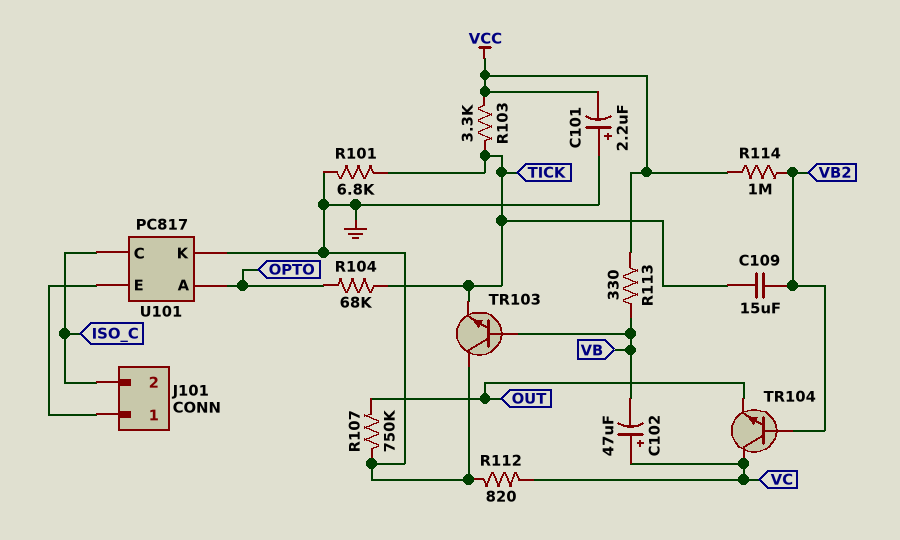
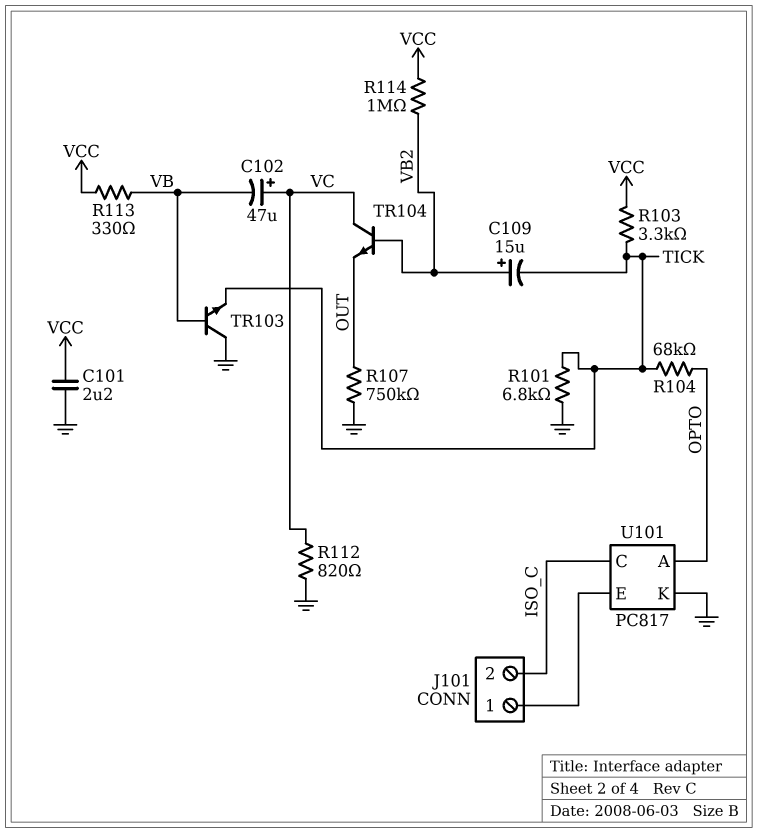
C101: 2.2uF (plus GND, minus VCC) -> 2.2uF (GND, VCC)
C109: 15uF (TICK, VB2) -> 15uF (plus VB2, minus TICK)

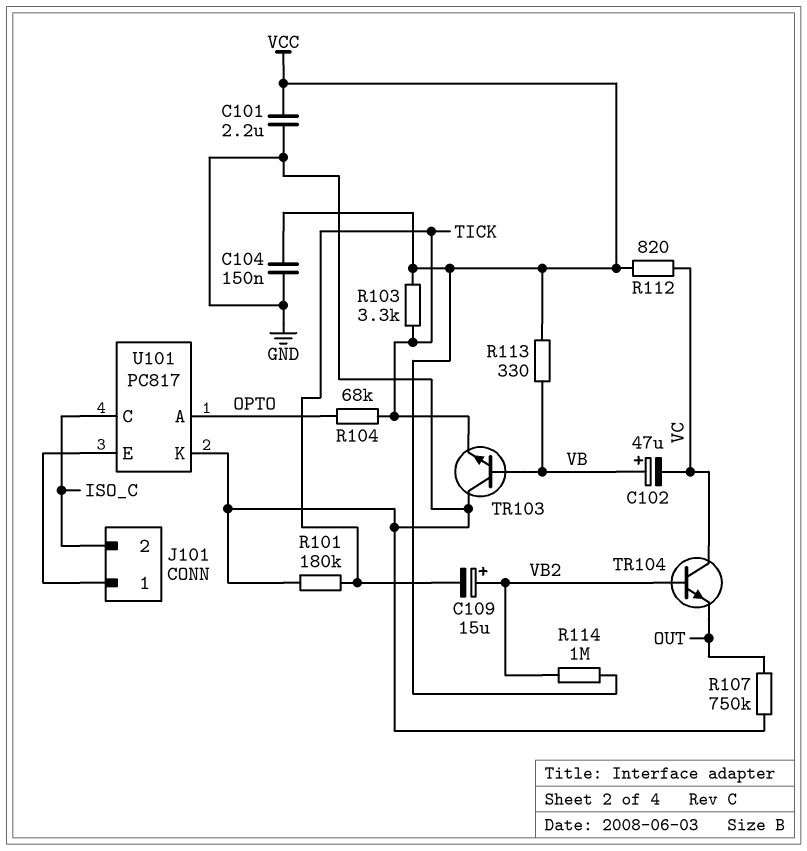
C102: 47uF (plus VC, minus VB) -> 47uF (plus VB, minus VC)
C104: none -> 150nF (GND, VCC)
R101: 6.8k (GND, TICK) -> 180k (GND, TICK)
R112: 820 (GND, VC) -> 820 (VC, VCC)

